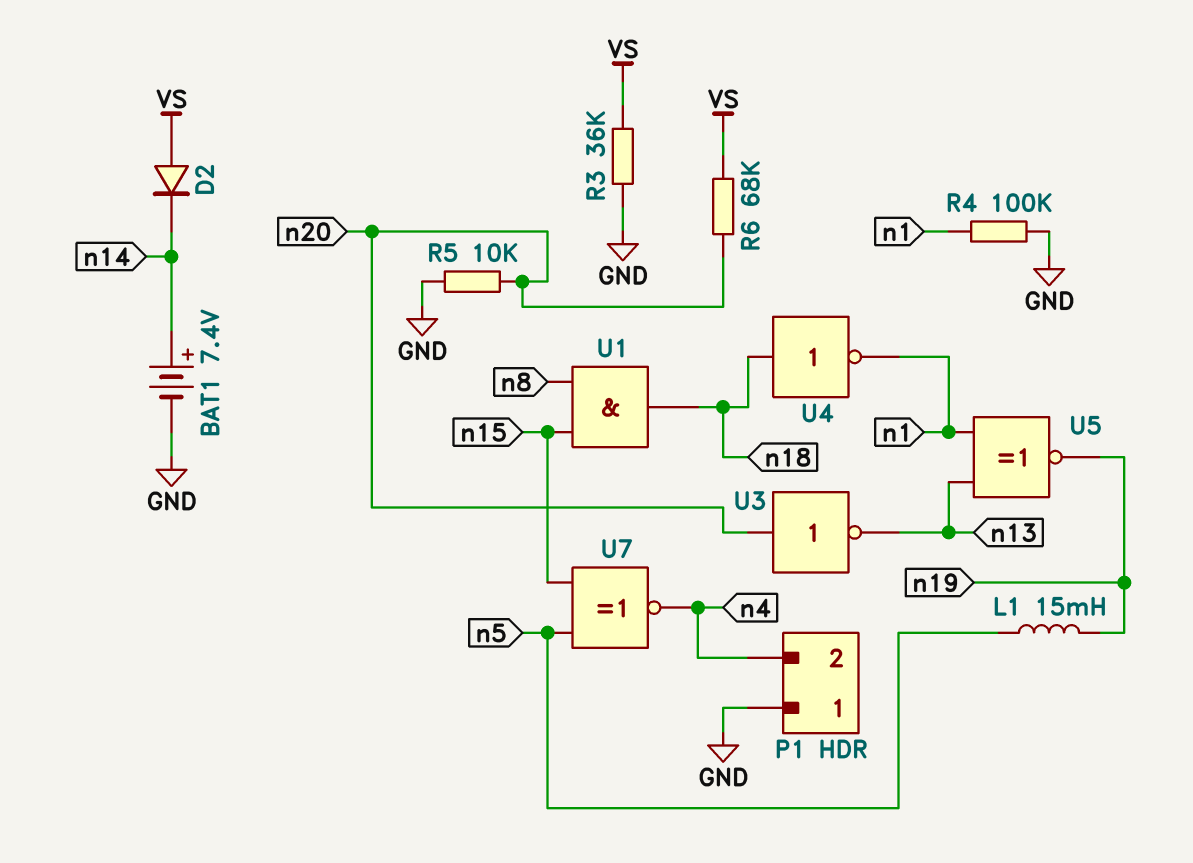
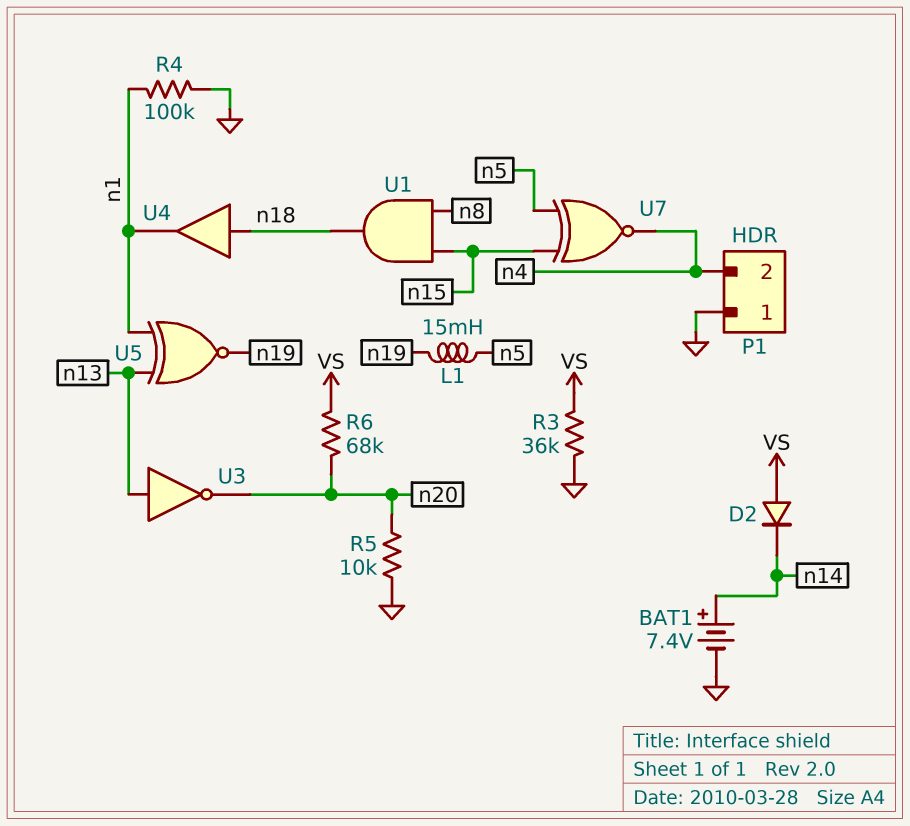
U3: NOT (in n20, out n13) -> NOT (in n13, out n20)
U4: NOT (in n18, out n1) -> buffer (in n18, out n1)

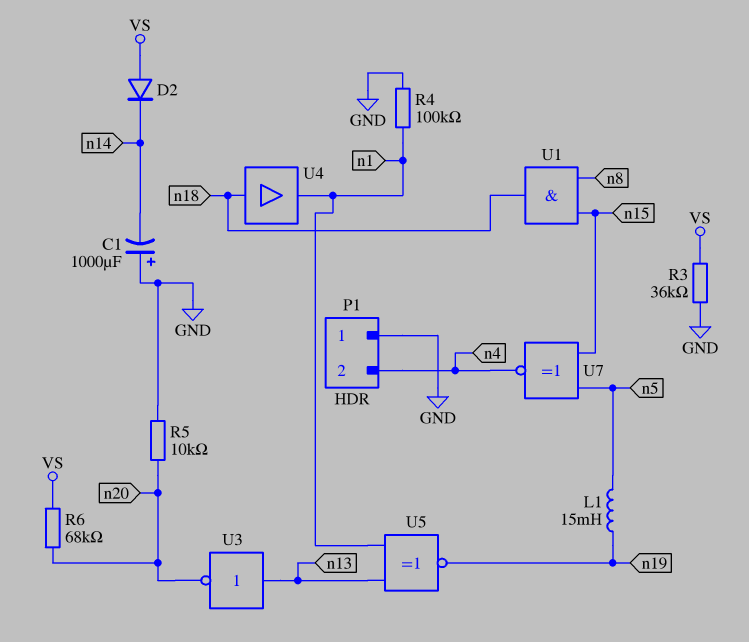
BAT1: 7.4V (plus n14, minus GND) -> none
C1: none -> 1000uF (plus GND, minus n14)

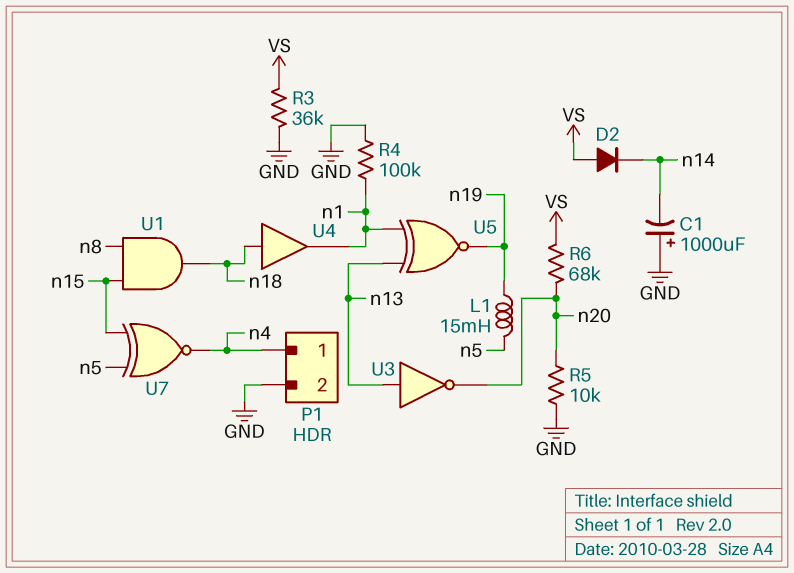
P1 pin 1: GND -> n4
P1 pin 2: n4 -> GND

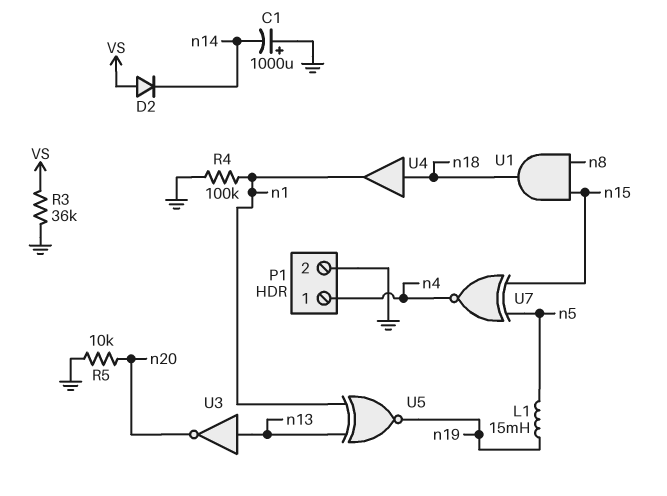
R6: 68k (VS, n20) -> none

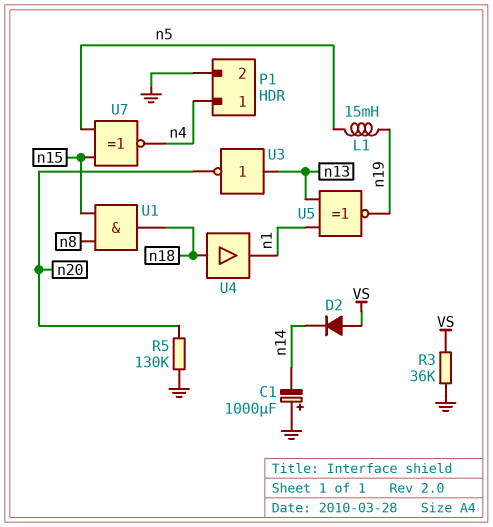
R4: 100k (GND, n1) -> none
R5: 10k (GND, n20) -> 130k (GND, n20)

